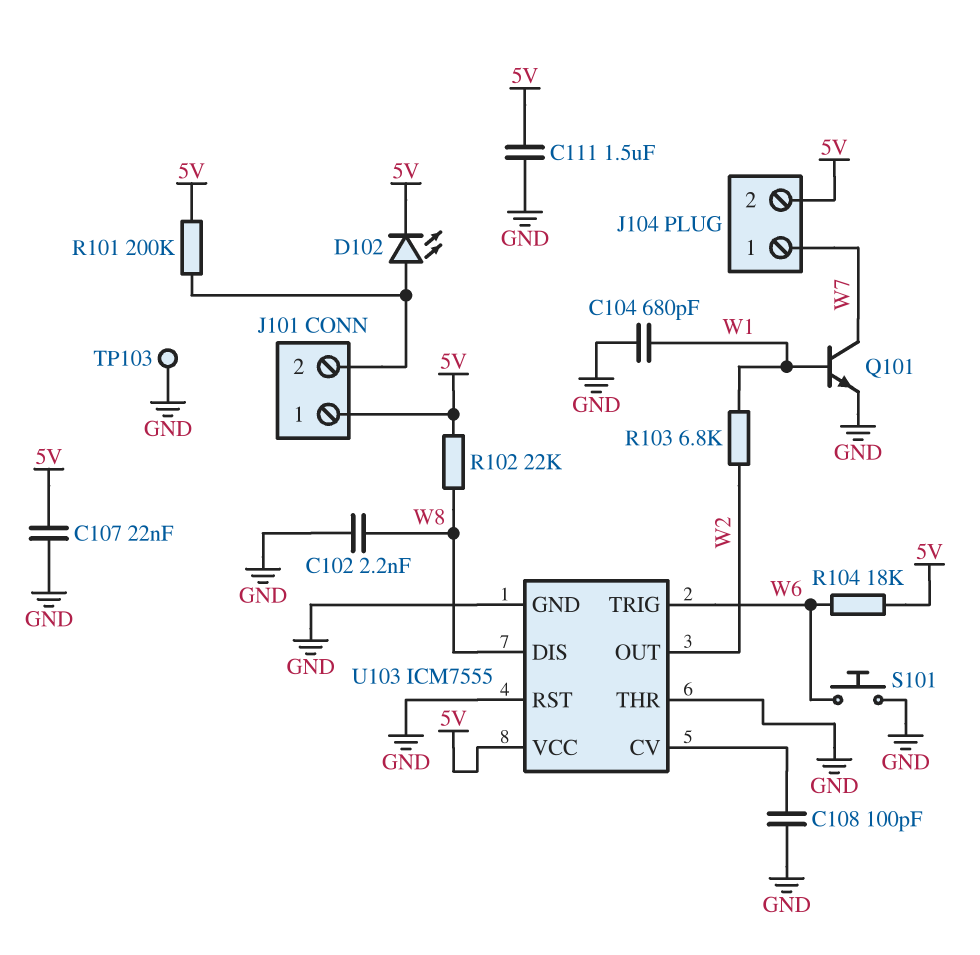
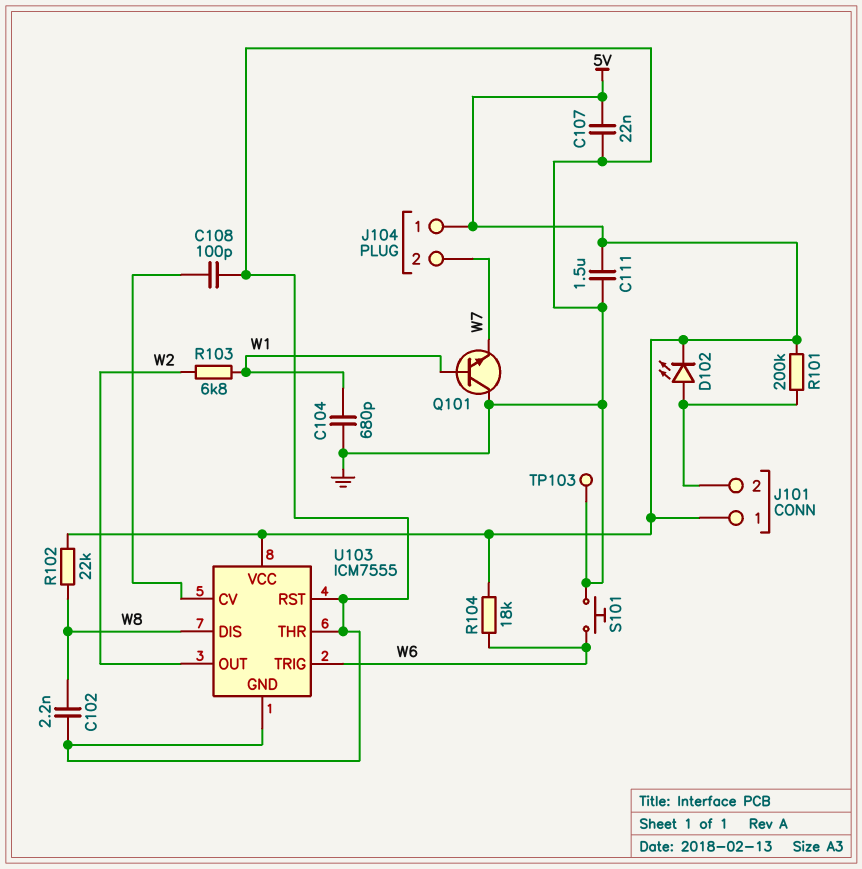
J104 pin 1: W7 -> 5V
J104 pin 2: 5V -> W7
Q101: NPN (B W1, C W7, E GND) -> NPN (B W1, C GND, E W7)

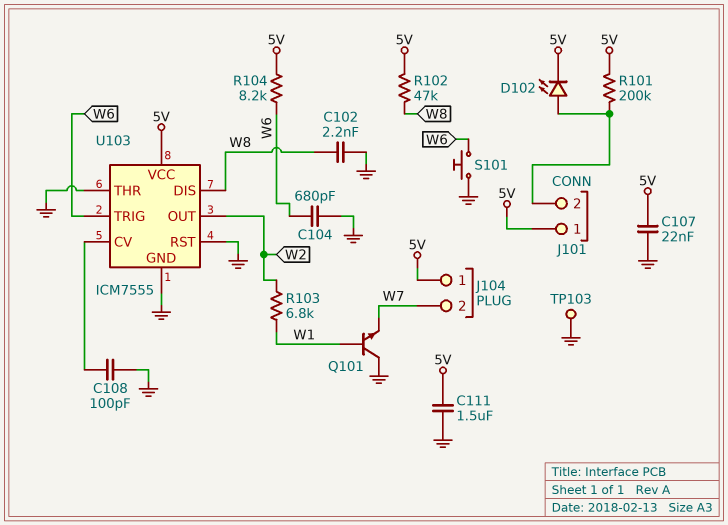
C104: 680pF (GND, W1) -> 680pF (GND, W6)
R102: 22k (5V, W8) -> 47k (5V, W8)
R104: 18k (5V, W6) -> 8.2k (5V, W6)

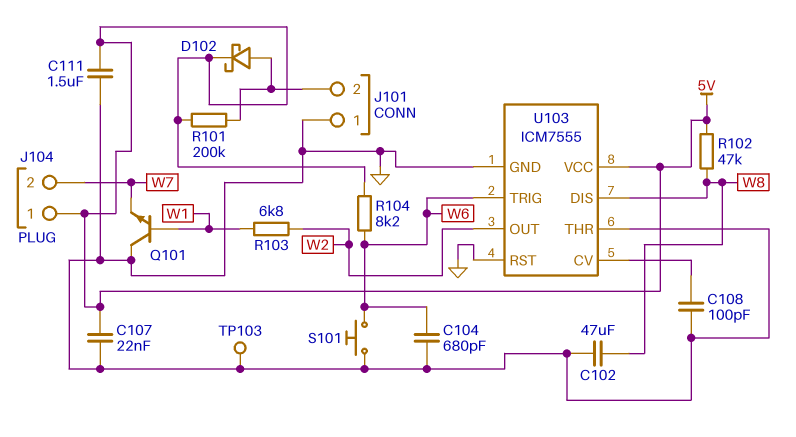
C102: 2.2nF (GND, W8) -> 47uF (GND, W8)
D102: LED (A J101/2, K 5V) -> schottky (A J101/2, K 5V)
J101 pin 1: 5V -> GND

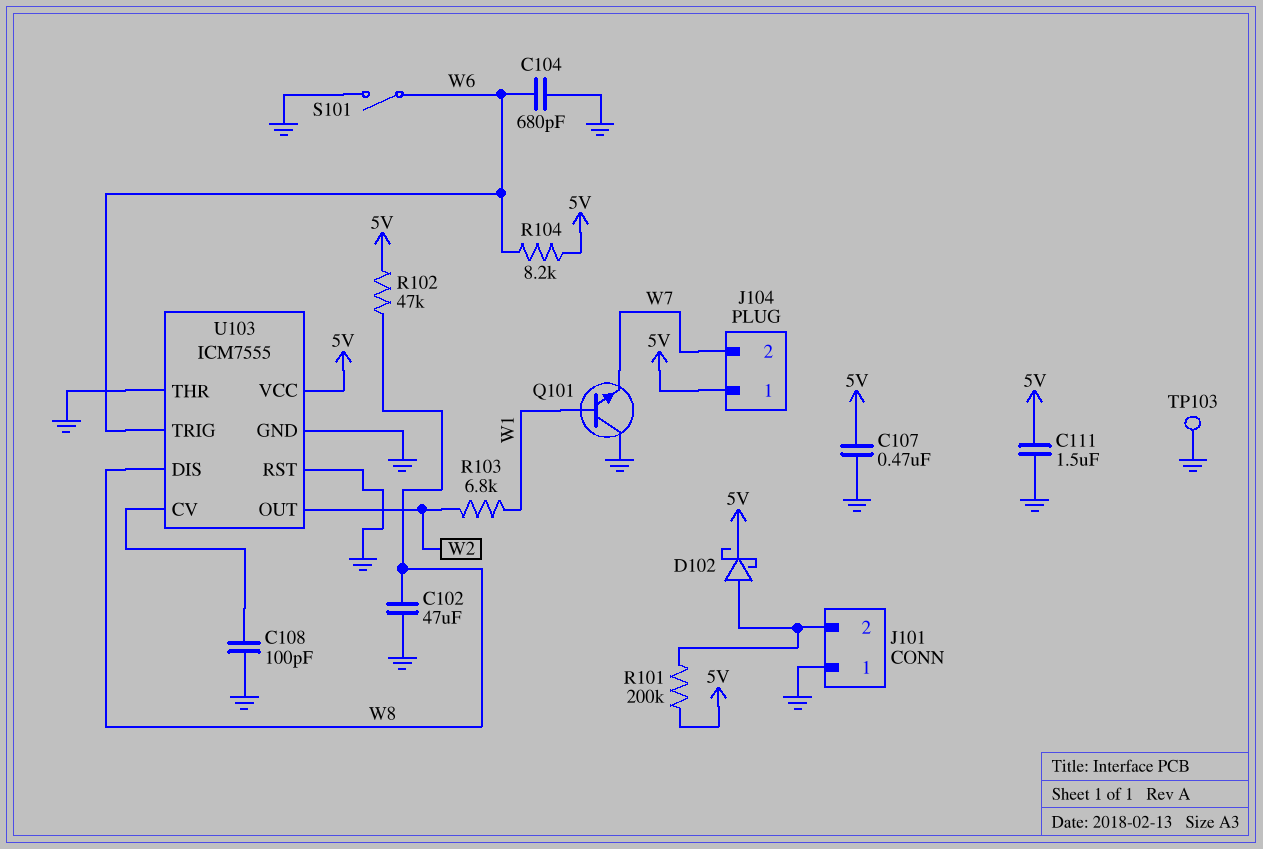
C107: 22nF (5V, GND) -> 470nF (5V, GND)
S101: button (GND, W6) -> switch (GND, W6)

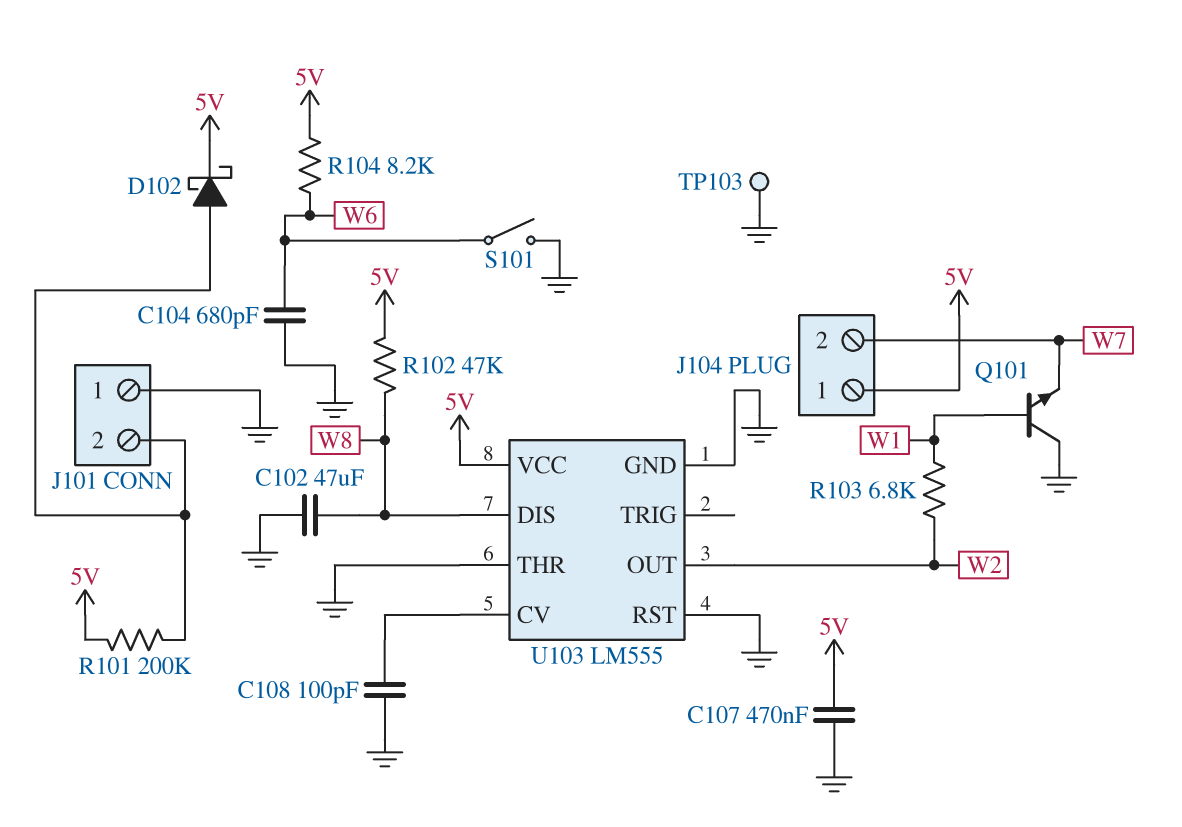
C111: 1.5uF (5V, GND) -> none
U103: ICM7555 -> LM555
U103 pin TRIG: W6 -> none

